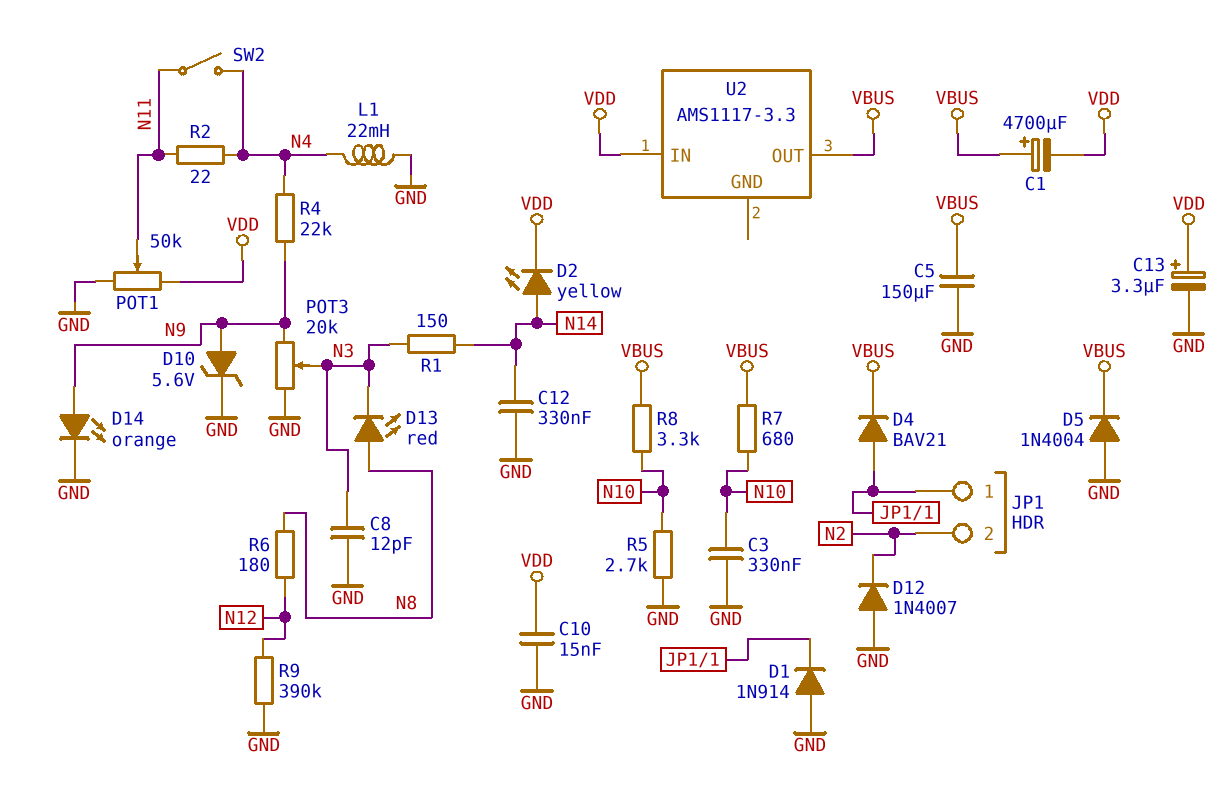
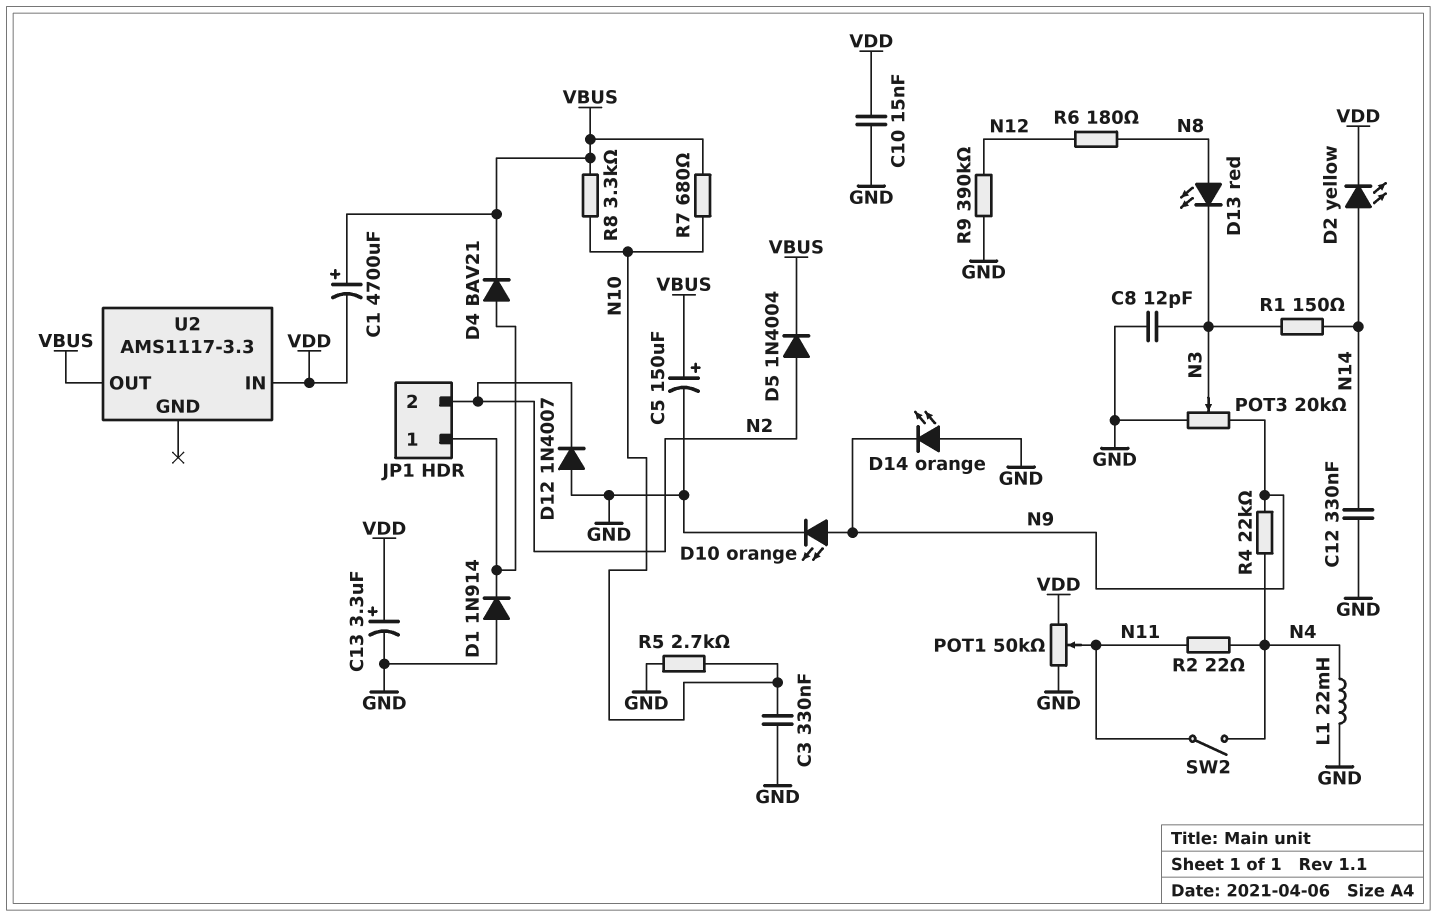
C5: 150uF (GND, VBUS) -> 150uF (plus VBUS, minus GND)
D5: diode 1N4004 (A GND, K VBUS) -> diode 1N4004 (A N2, K VBUS)
D10: zener 5.6V (A N9, K GND) -> LED orange (A N9, K GND)
D14: LED orange (A N9, K GND) -> LED orange (A GND, K N9)

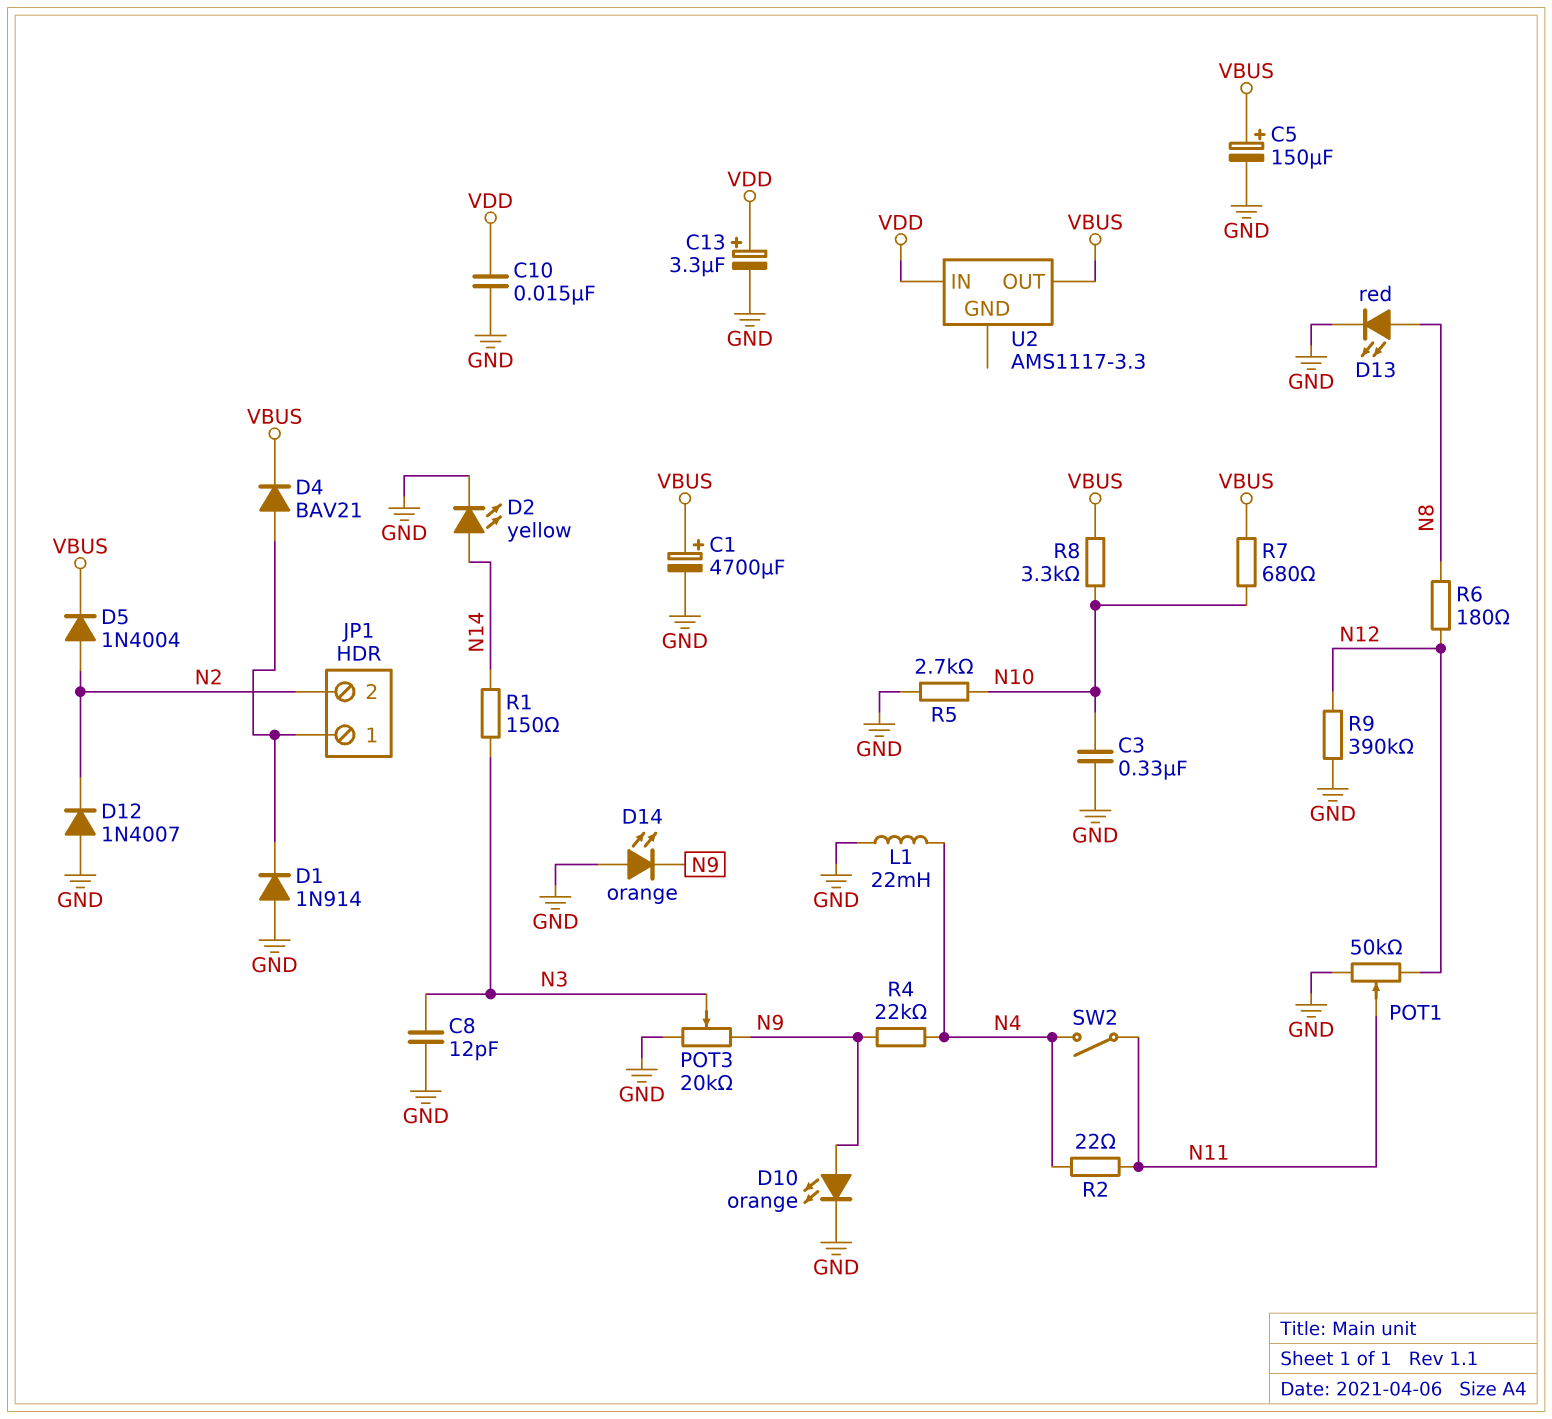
C1: 4700uF (plus VBUS, minus VDD) -> 4700uF (plus VBUS, minus GND)
C12: 330nF (GND, N14) -> none
D2: LED yellow (A N14, K VDD) -> LED yellow (A N14, K GND)
D13: LED red (A N8, K N3) -> LED red (A N8, K GND)
POT1: 50k (GND, VDD, wiper N11) -> 50k (GND, N12, wiper N11)

